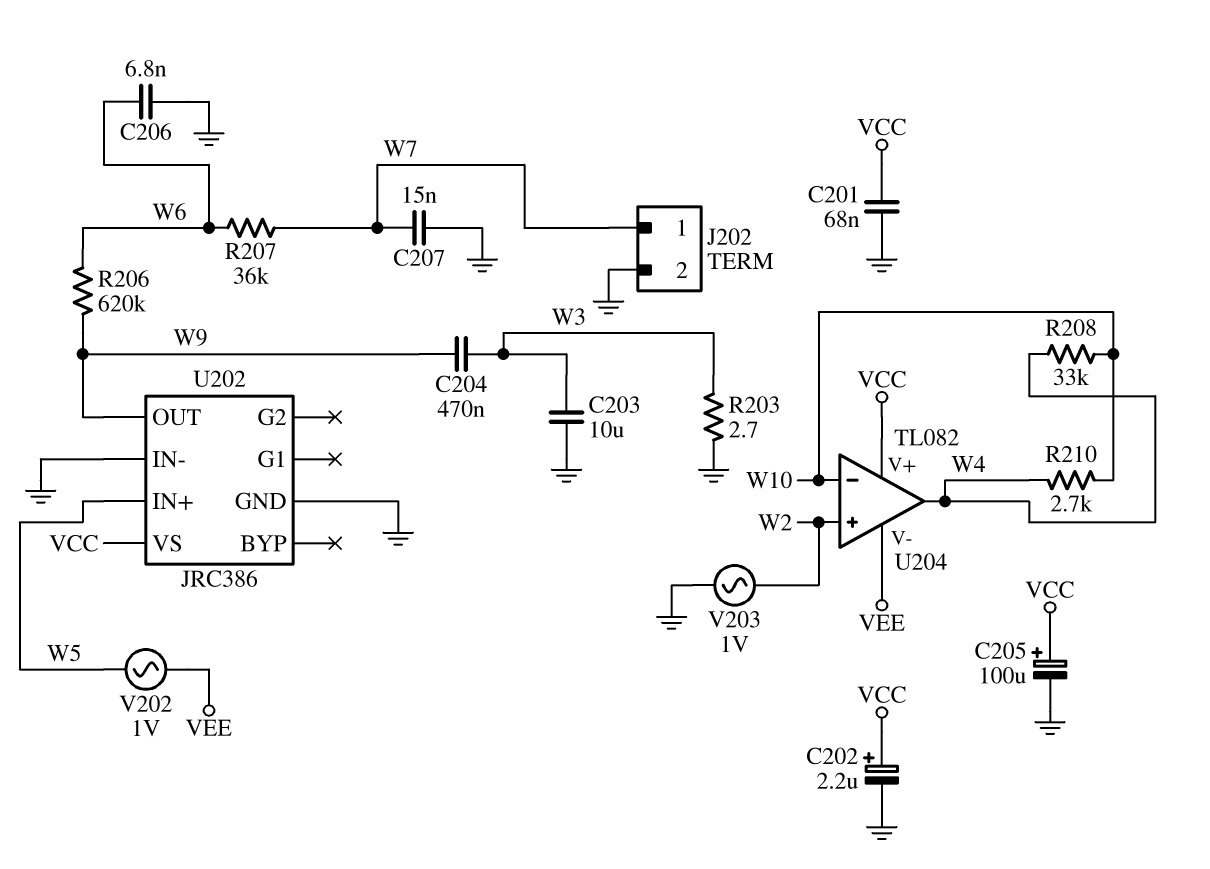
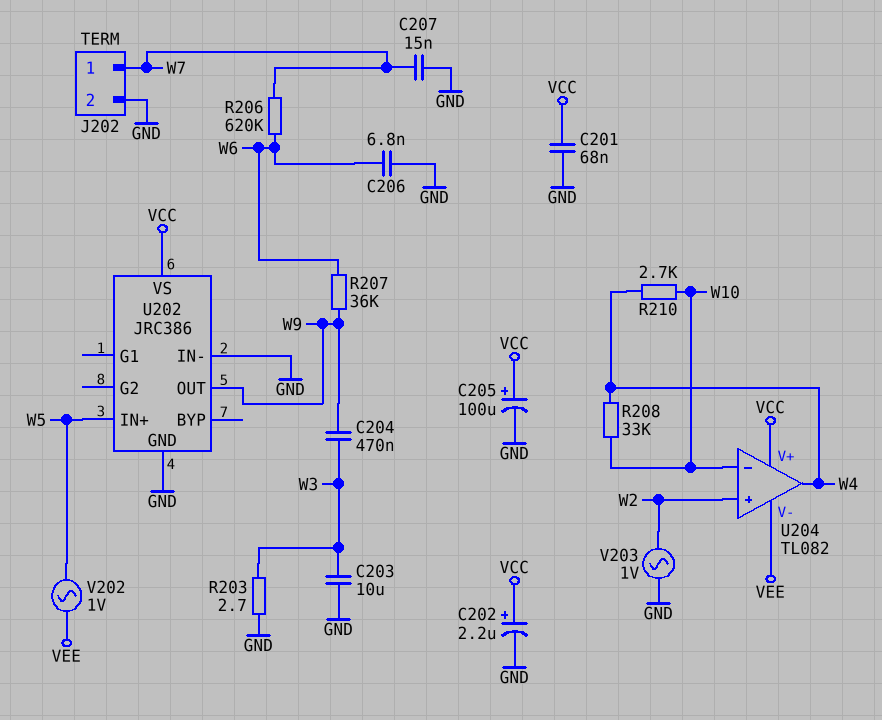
R206: 620k (W6, W9) -> 620k (W6, W7)
R207: 36k (W6, W7) -> 36k (W6, W9)

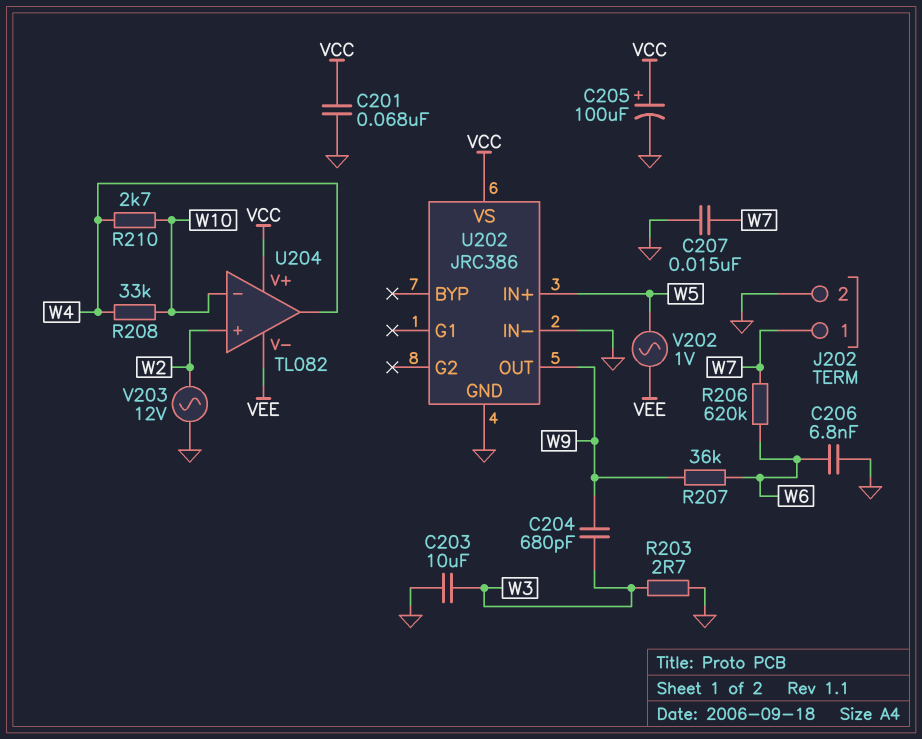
C202: 2.2uF (plus VCC, minus GND) -> none
C204: 470nF (W3, W9) -> 680pF (W3, W9)
V203: AC 1V (GND, W2) -> AC 12V (GND, W2)

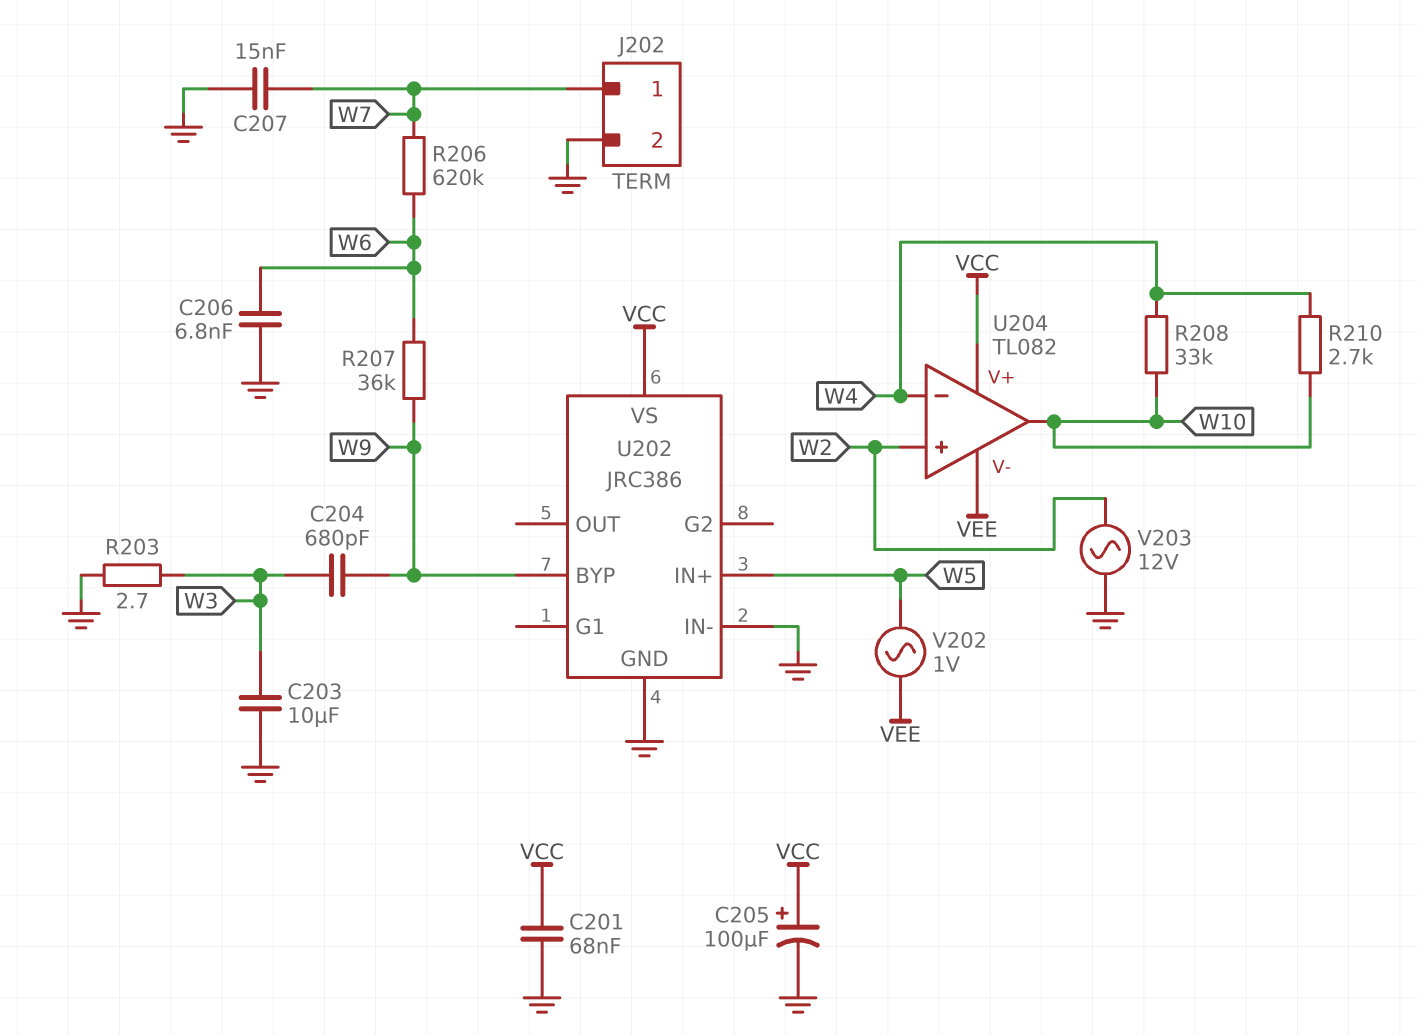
U202 pin BYP: none -> W9
U202 pin OUT: W9 -> none
U204 pin in-: W10 -> W4
U204 pin out: W4 -> W10

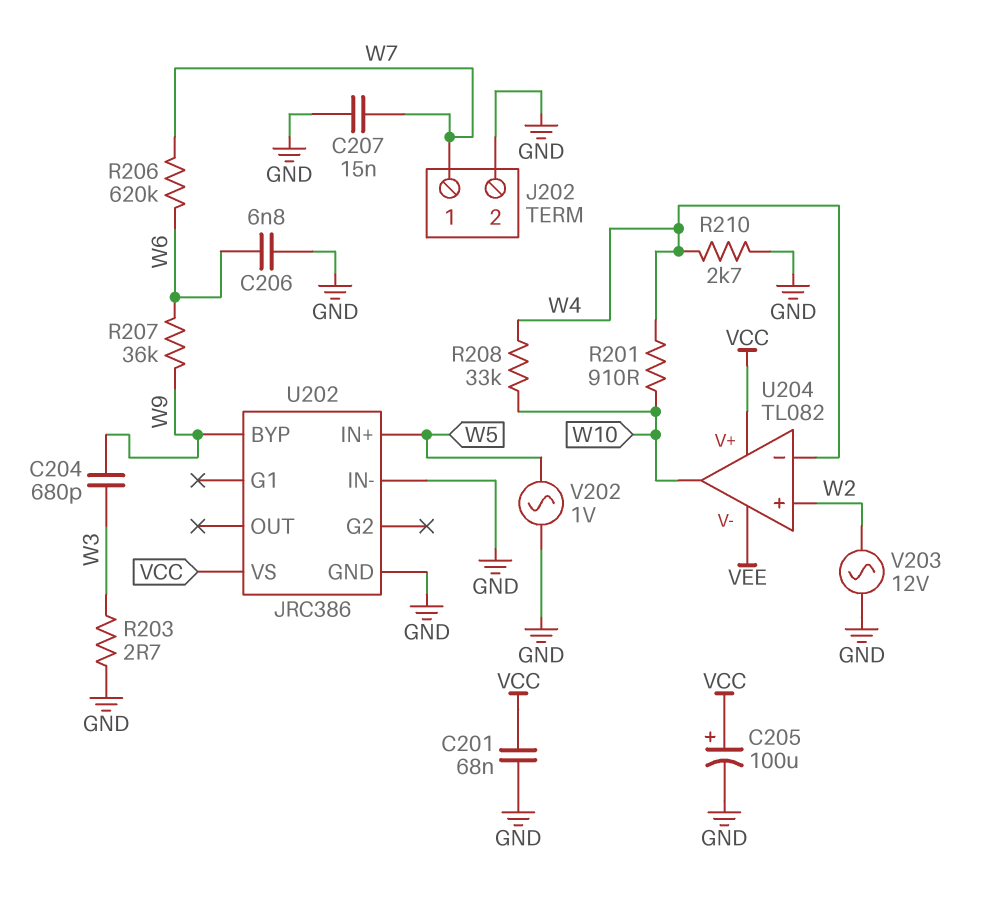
C203: 10uF (GND, W3) -> none
R201: none -> 910 (W4, W10)
R210: 2.7k (W4, W10) -> 2.7k (GND, W4)
V202: AC 1V (VEE, W5) -> AC 1V (GND, W5)

